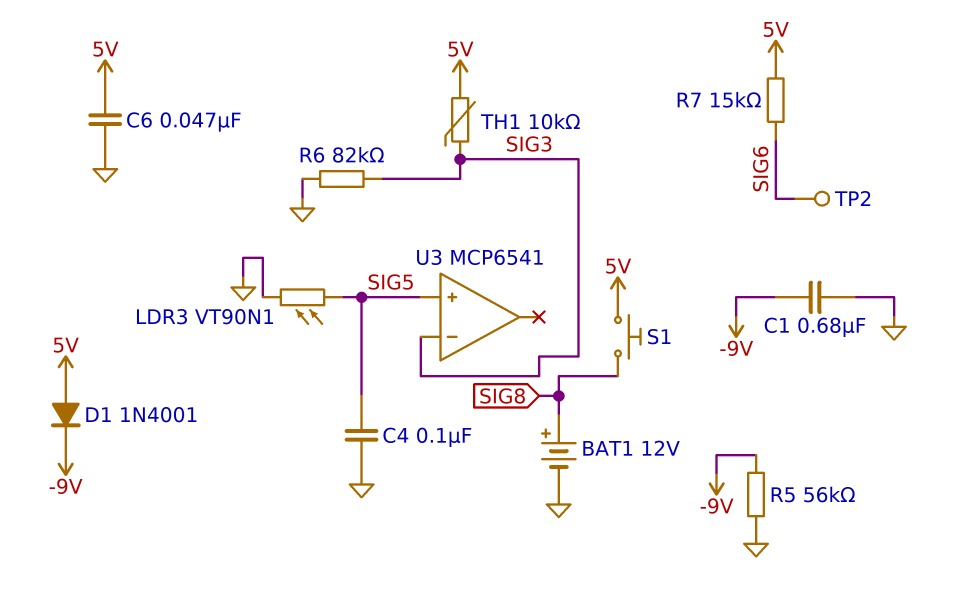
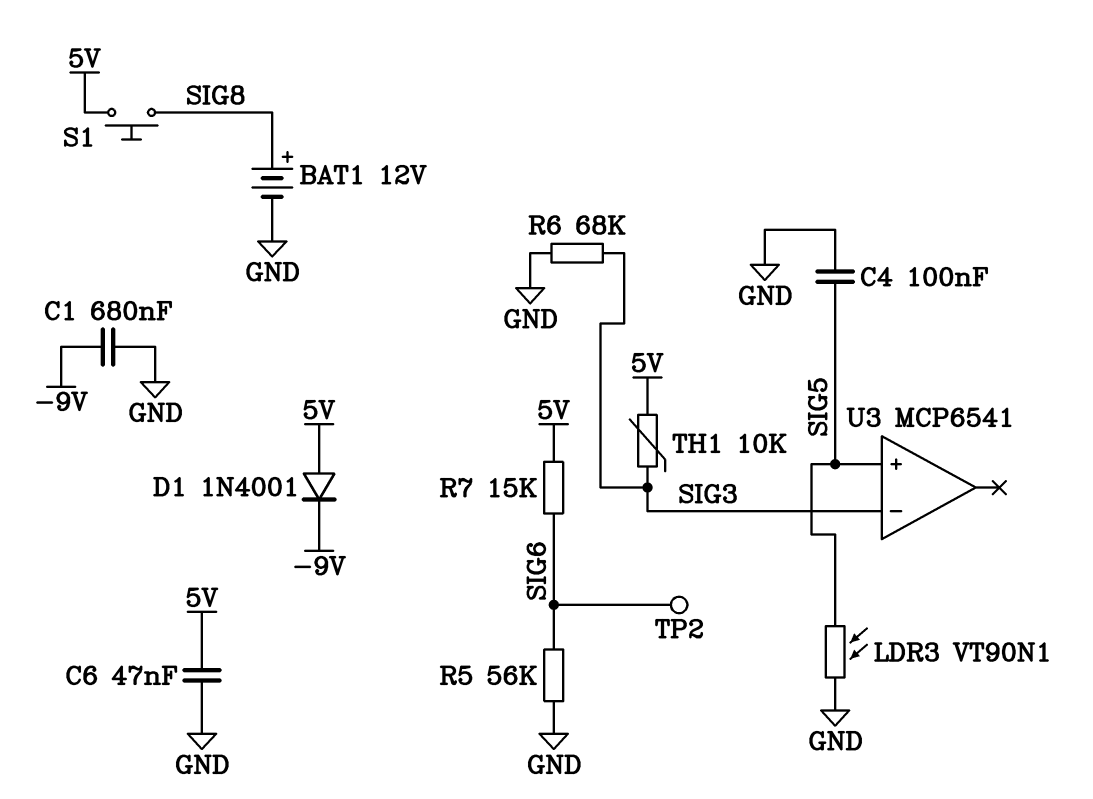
R5: 56k (-9V, GND) -> 56k (GND, SIG6)
R6: 82k (GND, SIG3) -> 68k (GND, SIG3)

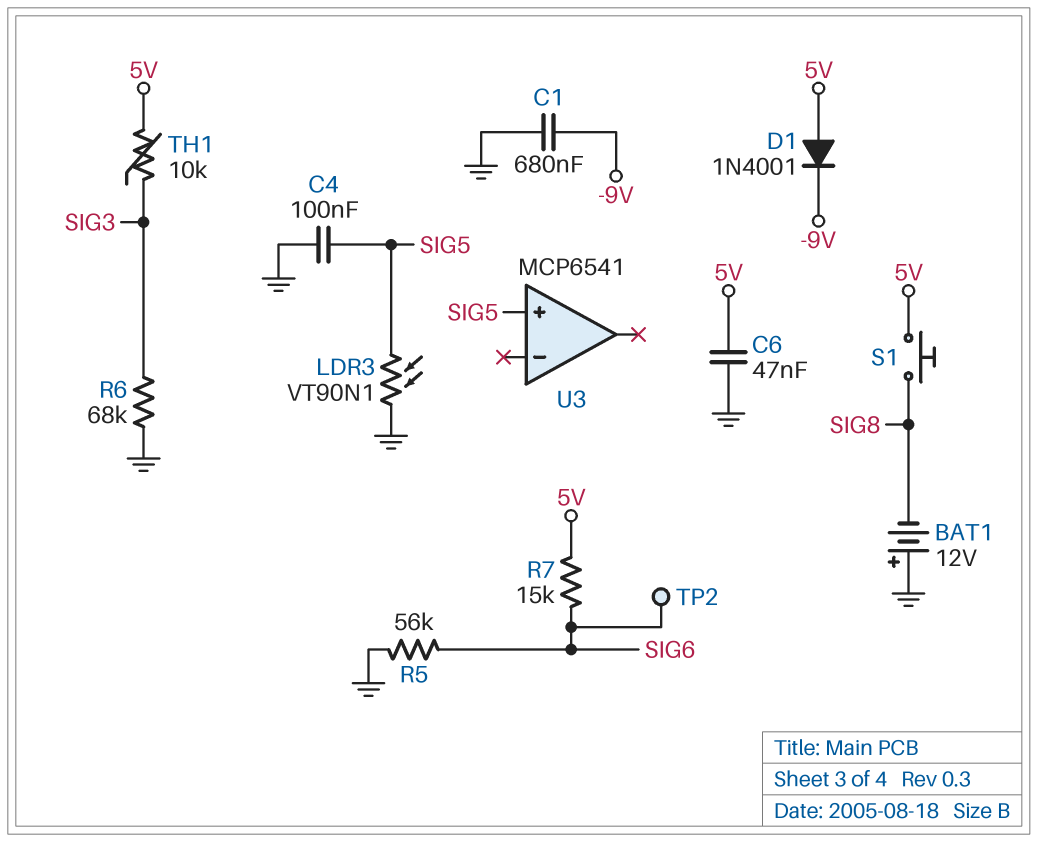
BAT1: 12V (plus SIG8, minus GND) -> 12V (plus GND, minus SIG8)
U3 pin in-: SIG3 -> none

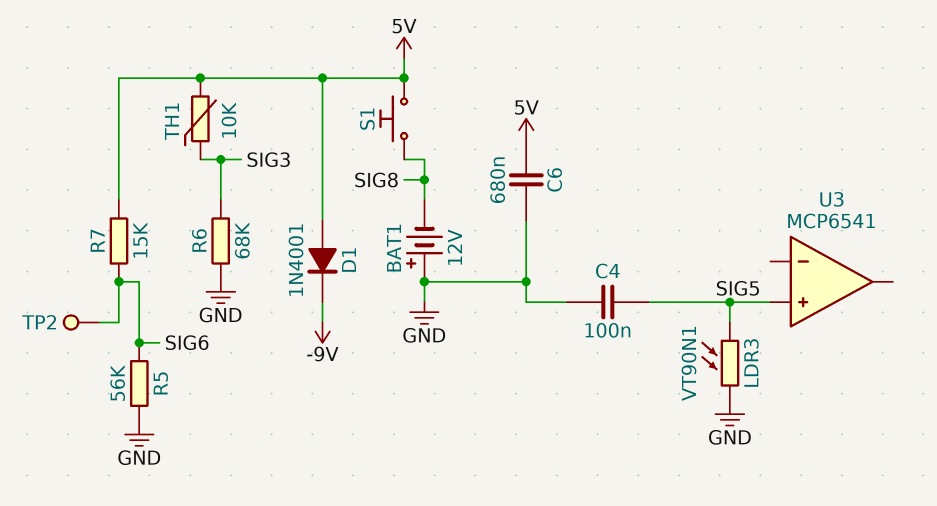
C1: 680nF (-9V, GND) -> none
C6: 47nF (5V, GND) -> 680nF (5V, GND)

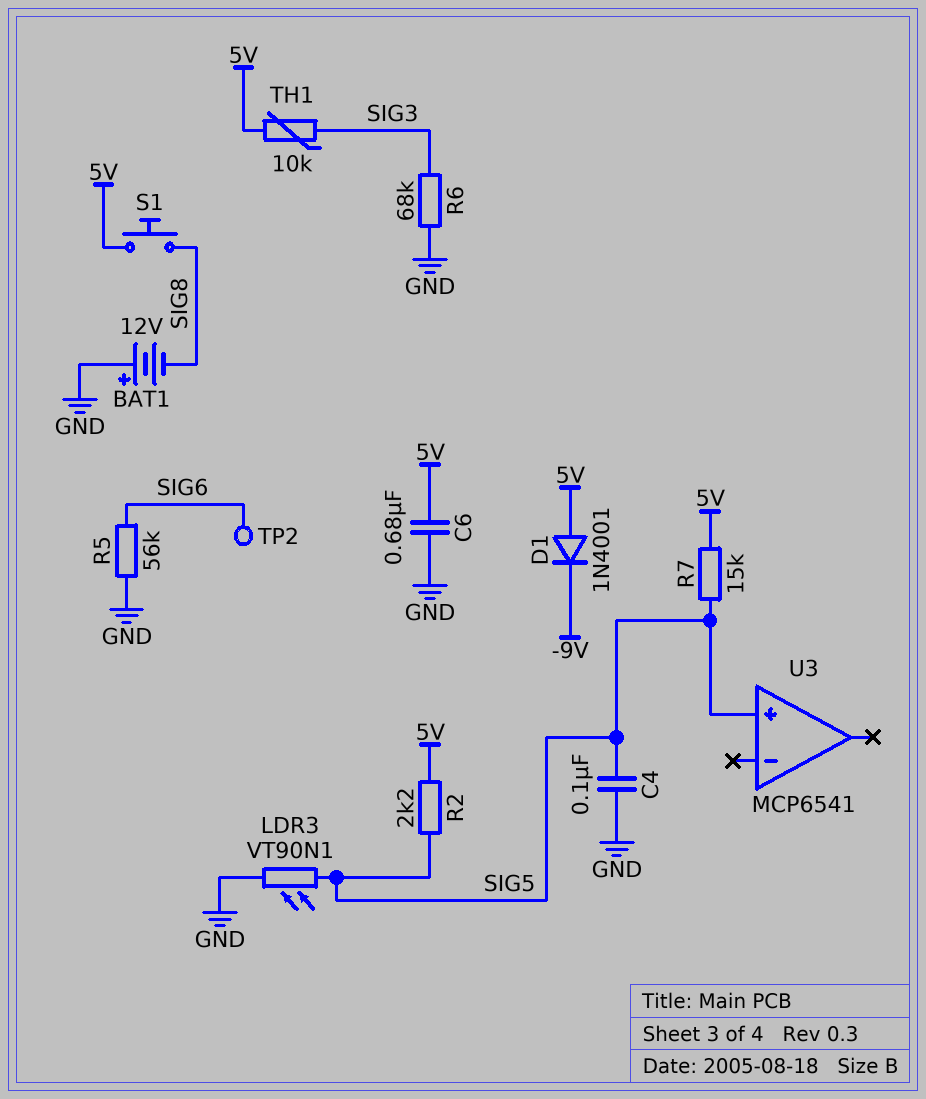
R2: none -> 2.2k (5V, SIG5)
R7: 15k (5V, SIG6) -> 15k (5V, SIG5)

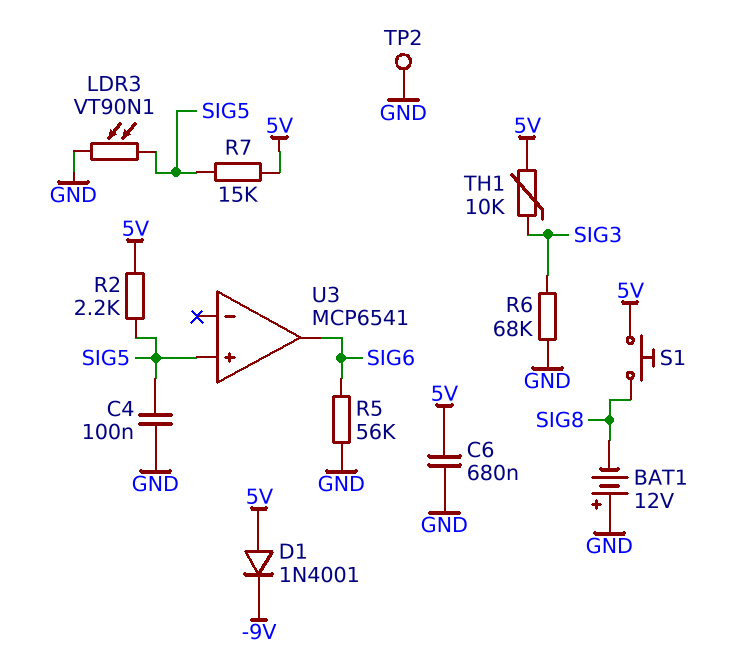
TP2: test point (SIG6) -> test point (GND)
U3 pin out: none -> SIG6

